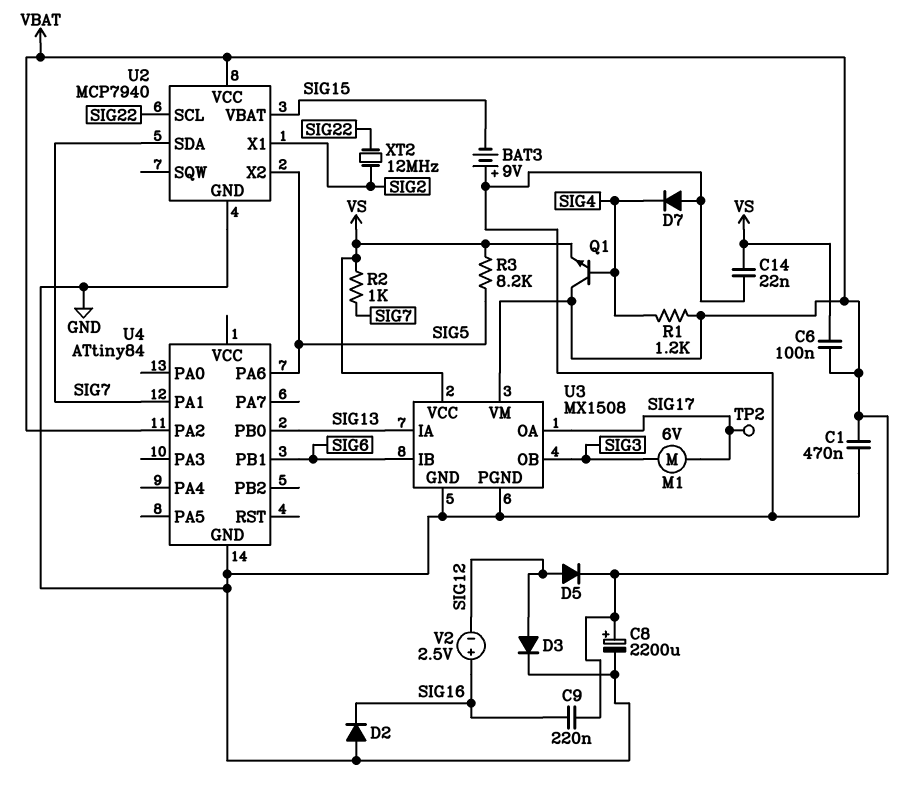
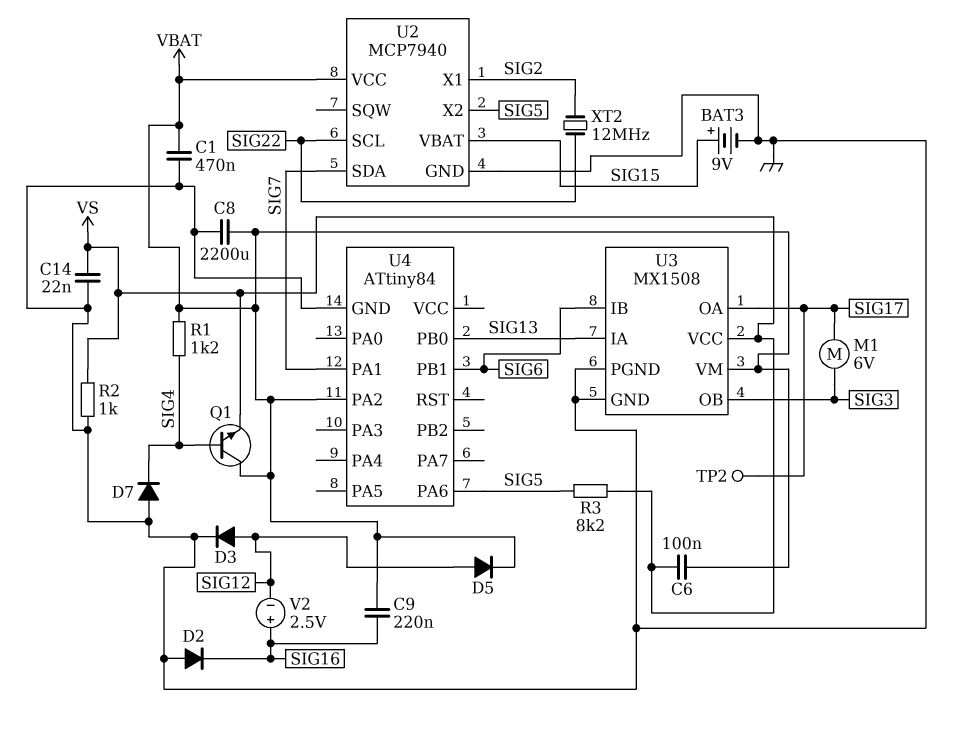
BAT3: 9V (plus GND, minus SIG15) -> 9V (plus SIG15, minus GND)
C8: 2200uF (plus VBAT, minus GND) -> 2200uF (GND, VBAT)
R2: 1k (SIG7, VS) -> 1k (GND, VS)

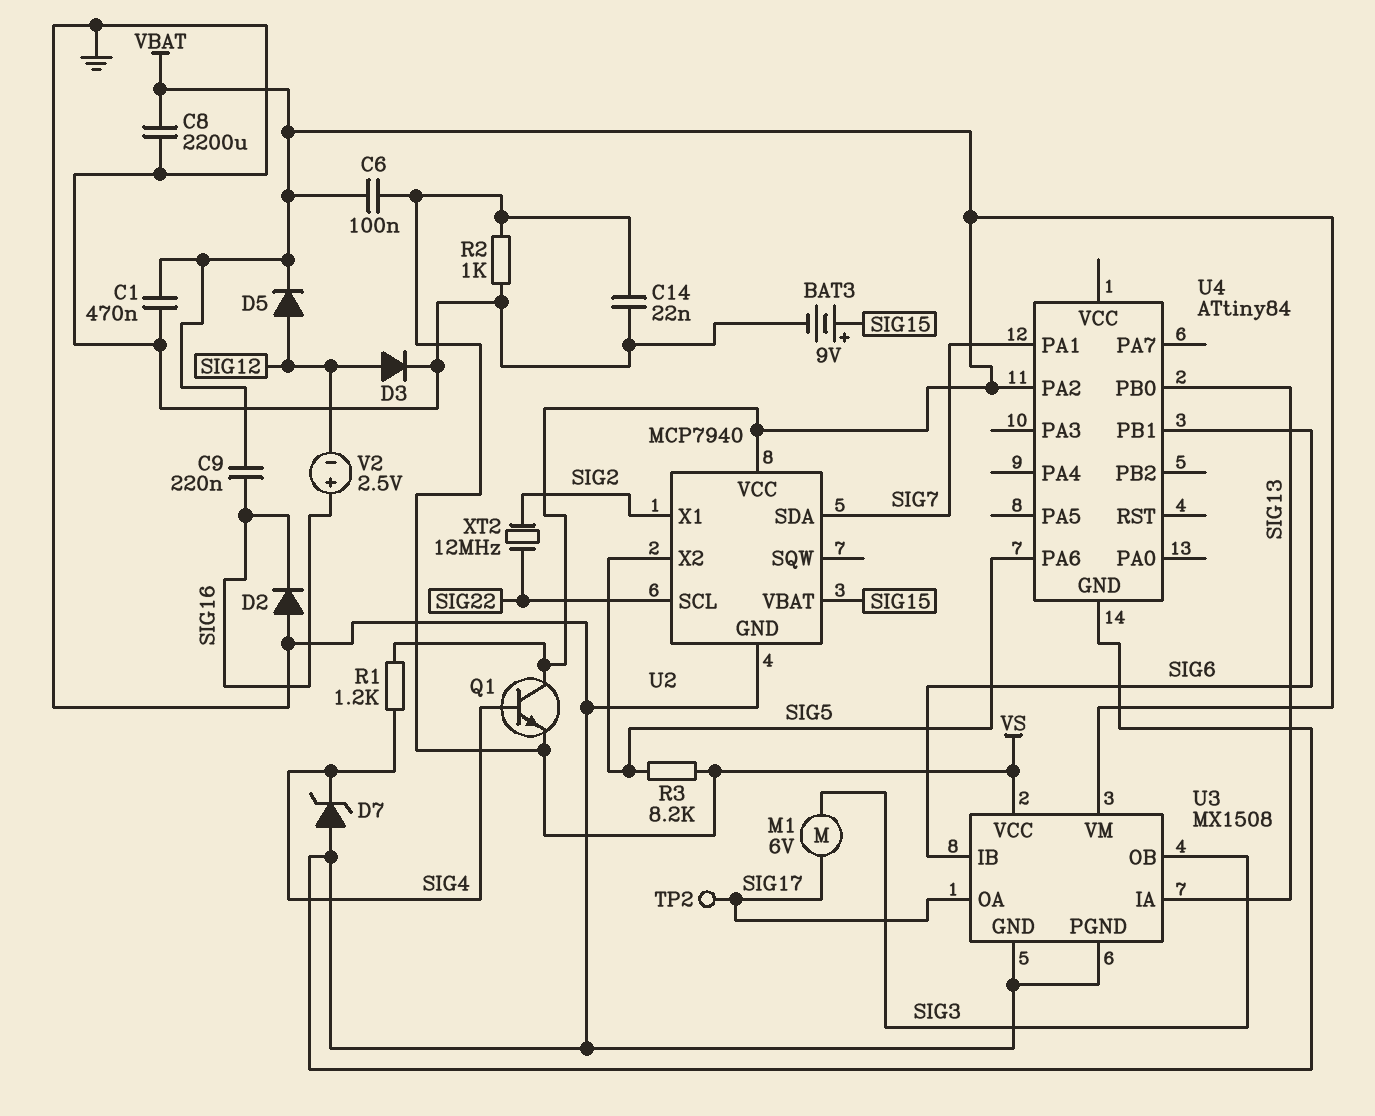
D7: diode (A GND, K SIG4) -> zener (A GND, K SIG4)

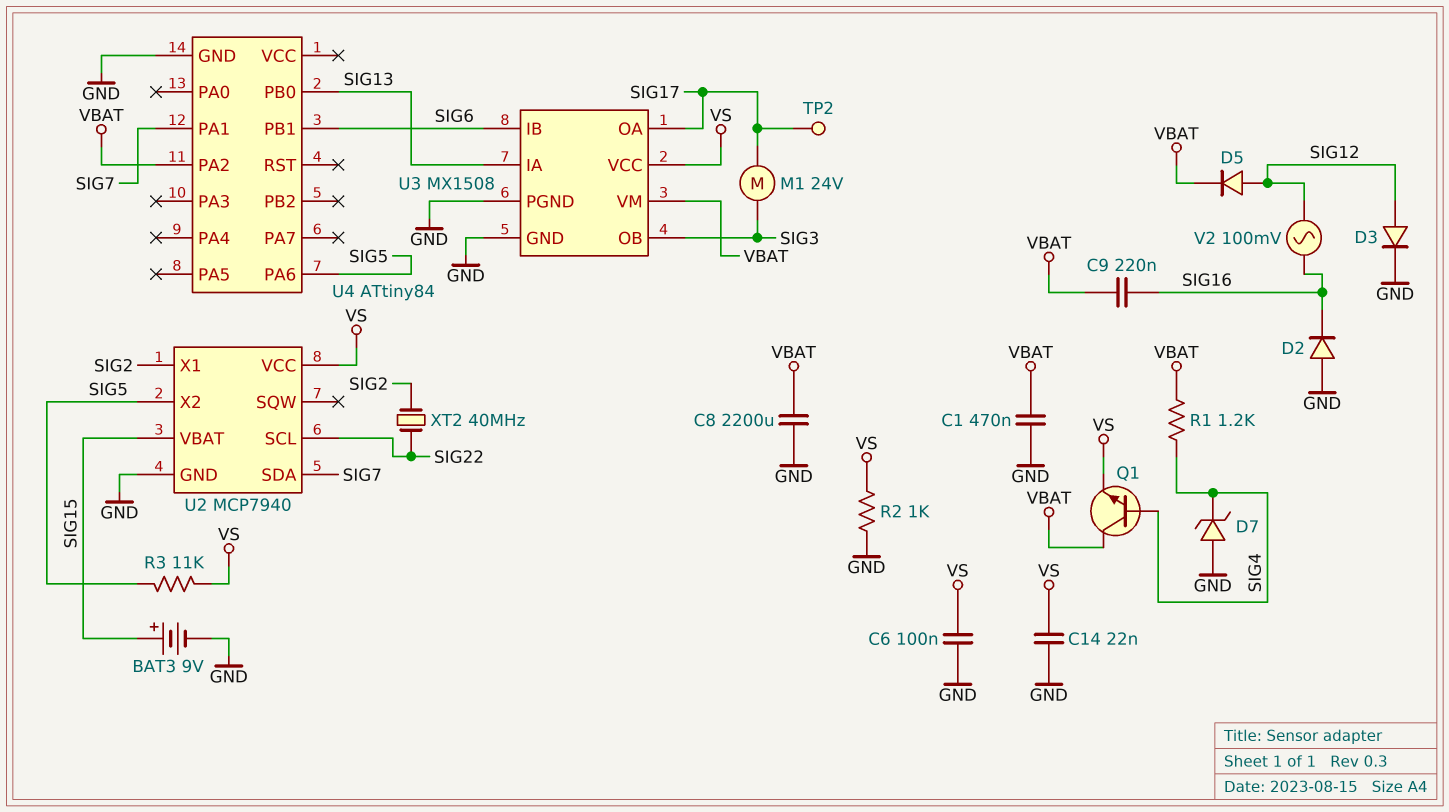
C6: 100nF (VBAT, VS) -> 100nF (GND, VS)
M1: motor 6V (SIG3, SIG17) -> motor 24V (SIG3, SIG17)
R3: 8.2k (SIG5, VS) -> 11k (SIG5, VS)
U2 pin VCC: VBAT -> VS
V2: 2.5V (plus SIG16, minus SIG12) -> AC 100mV (SIG12, SIG16)
XT2: 12MHz (SIG2, SIG22) -> 40MHz (SIG2, SIG22)

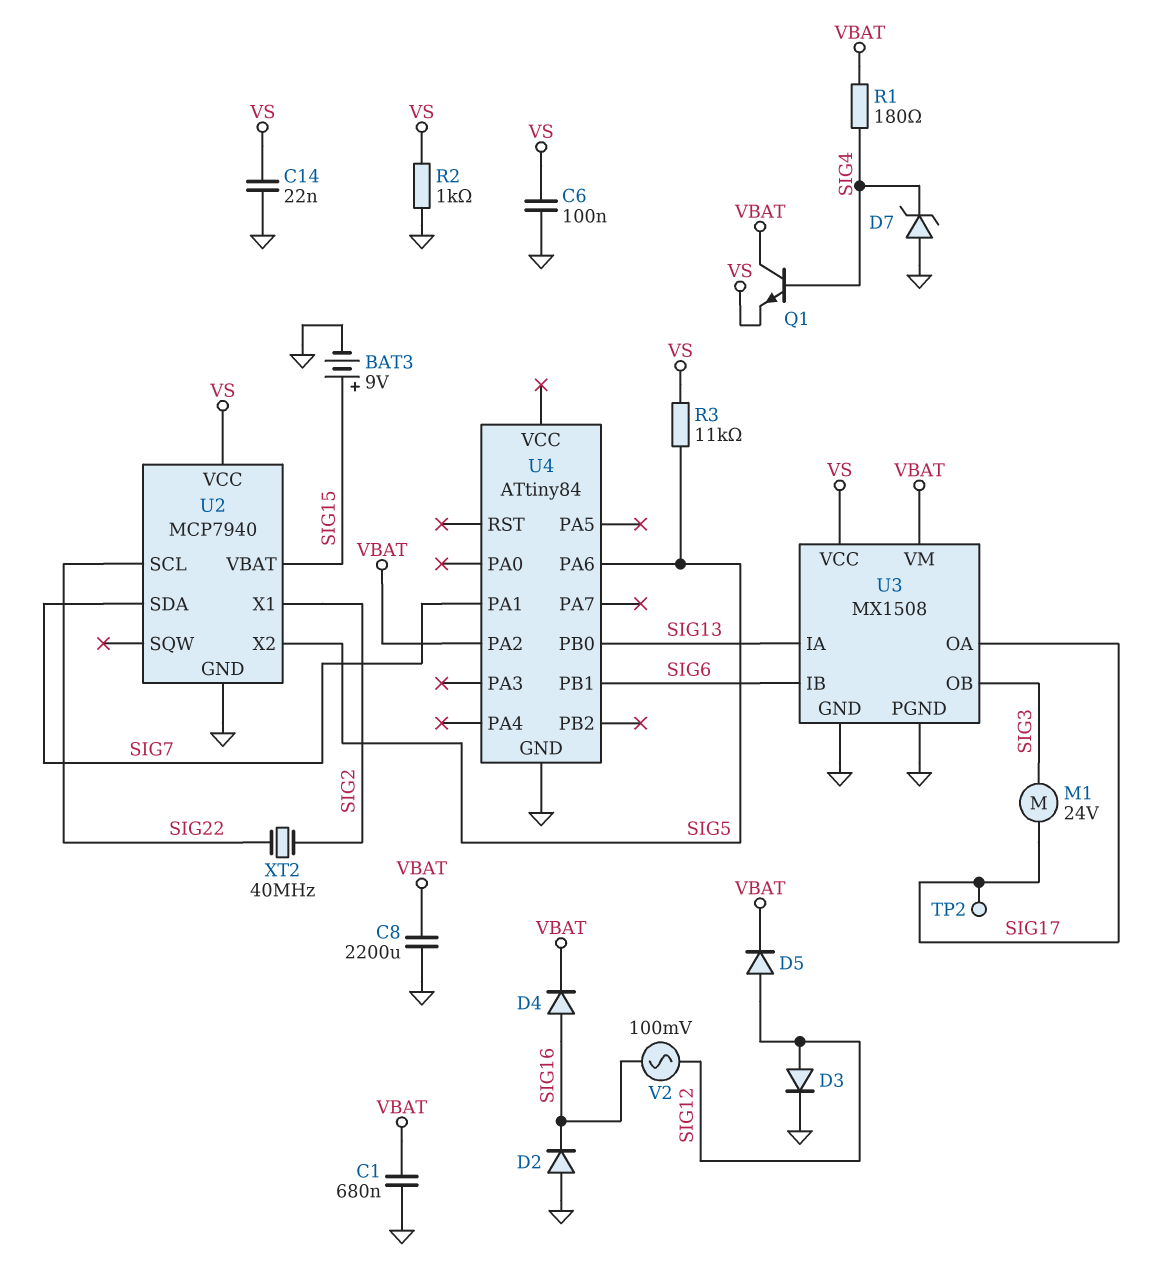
C1: 470nF (GND, VBAT) -> 680nF (GND, VBAT)
C9: 220nF (SIG16, VBAT) -> none
D4: none -> diode (A SIG16, K VBAT)
R1: 1.2k (SIG4, VBAT) -> 180 (SIG4, VBAT)

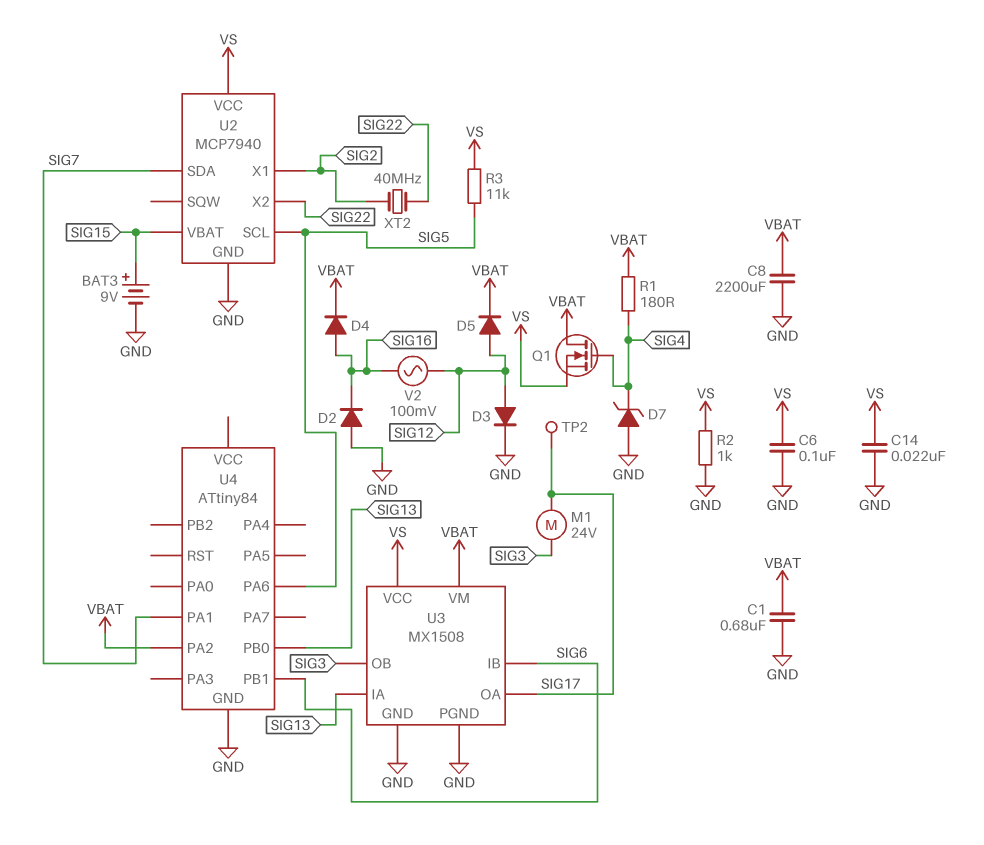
Q1: NPN (B SIG4, C VBAT, E VS) -> NMOS (G SIG4, D VBAT, S VS)
U2 pin SCL: SIG22 -> SIG5
U2 pin X2: SIG5 -> SIG22

